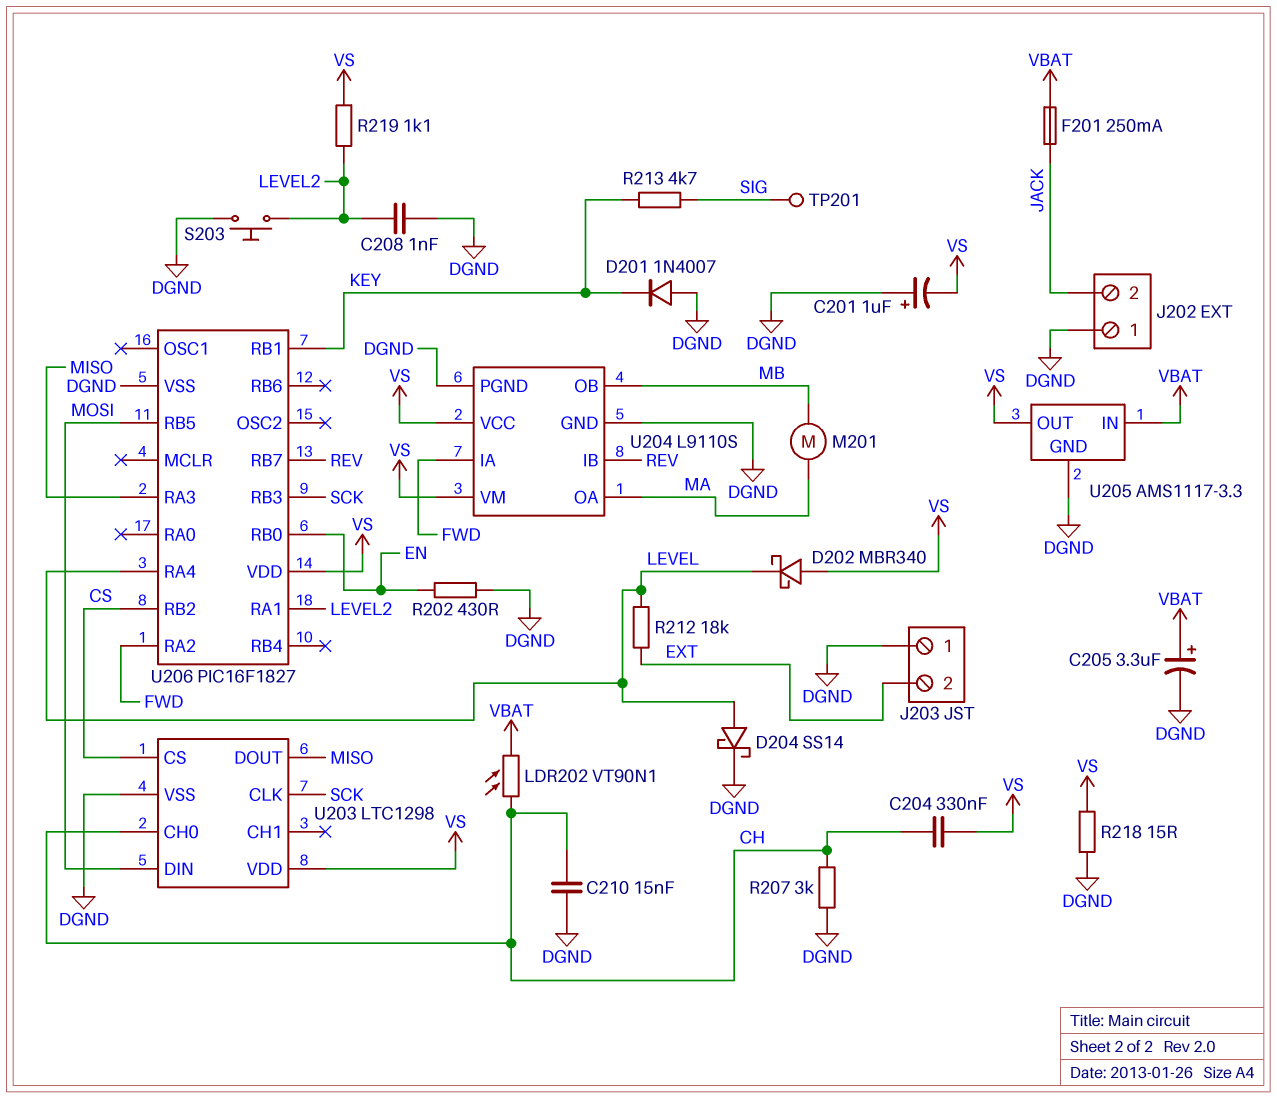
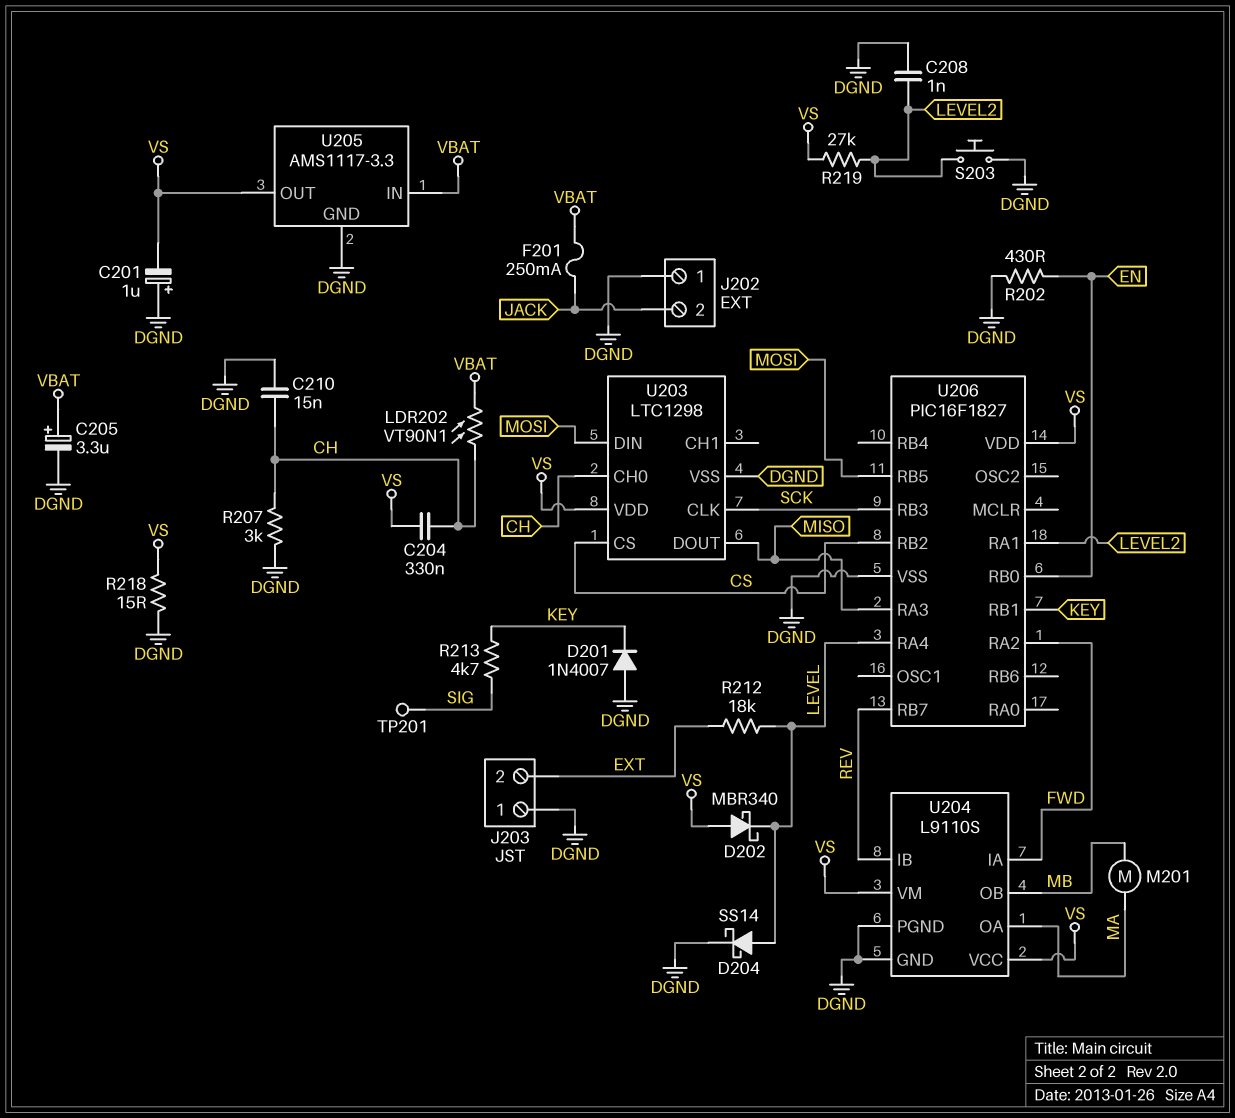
R219: 1.1k (LEVEL2, VS) -> 27k (LEVEL2, VS)

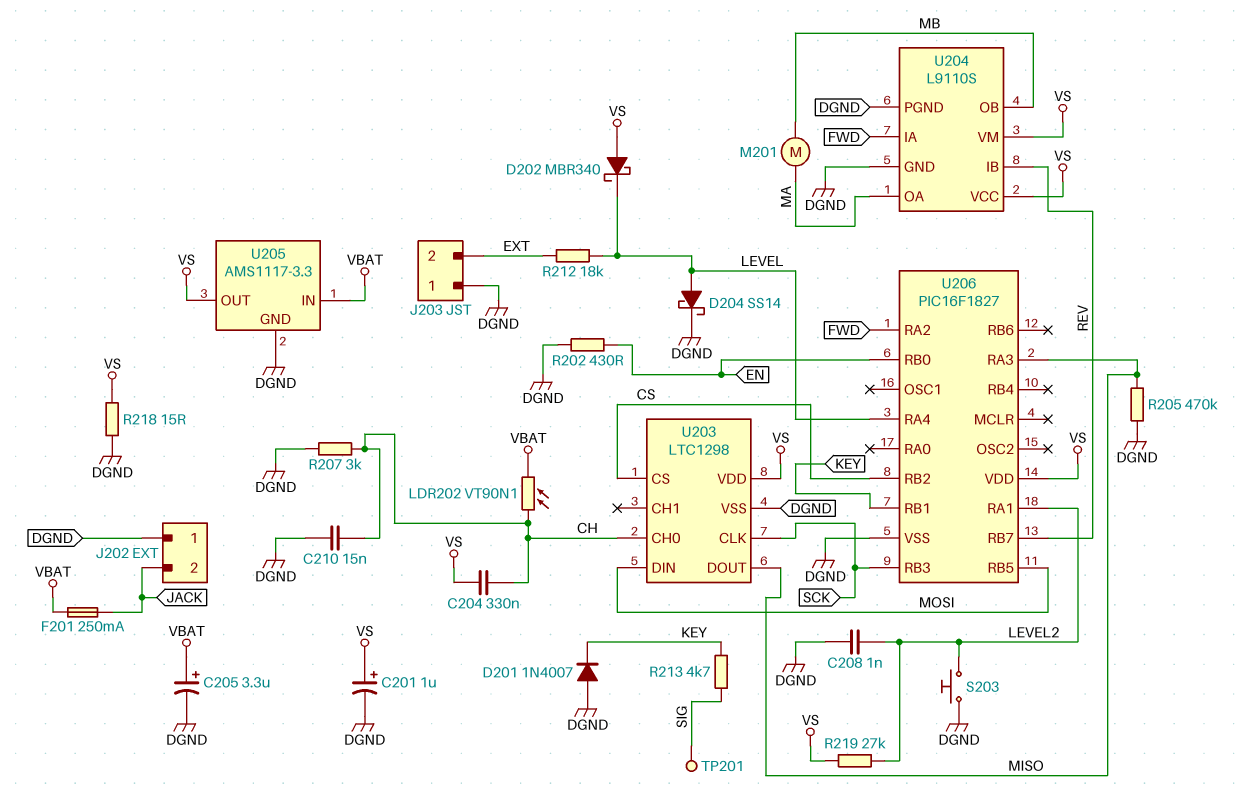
C201: 1uF (plus DGND, minus VS) -> 1uF (plus VS, minus DGND)
R205: none -> 470k (DGND, MISO)

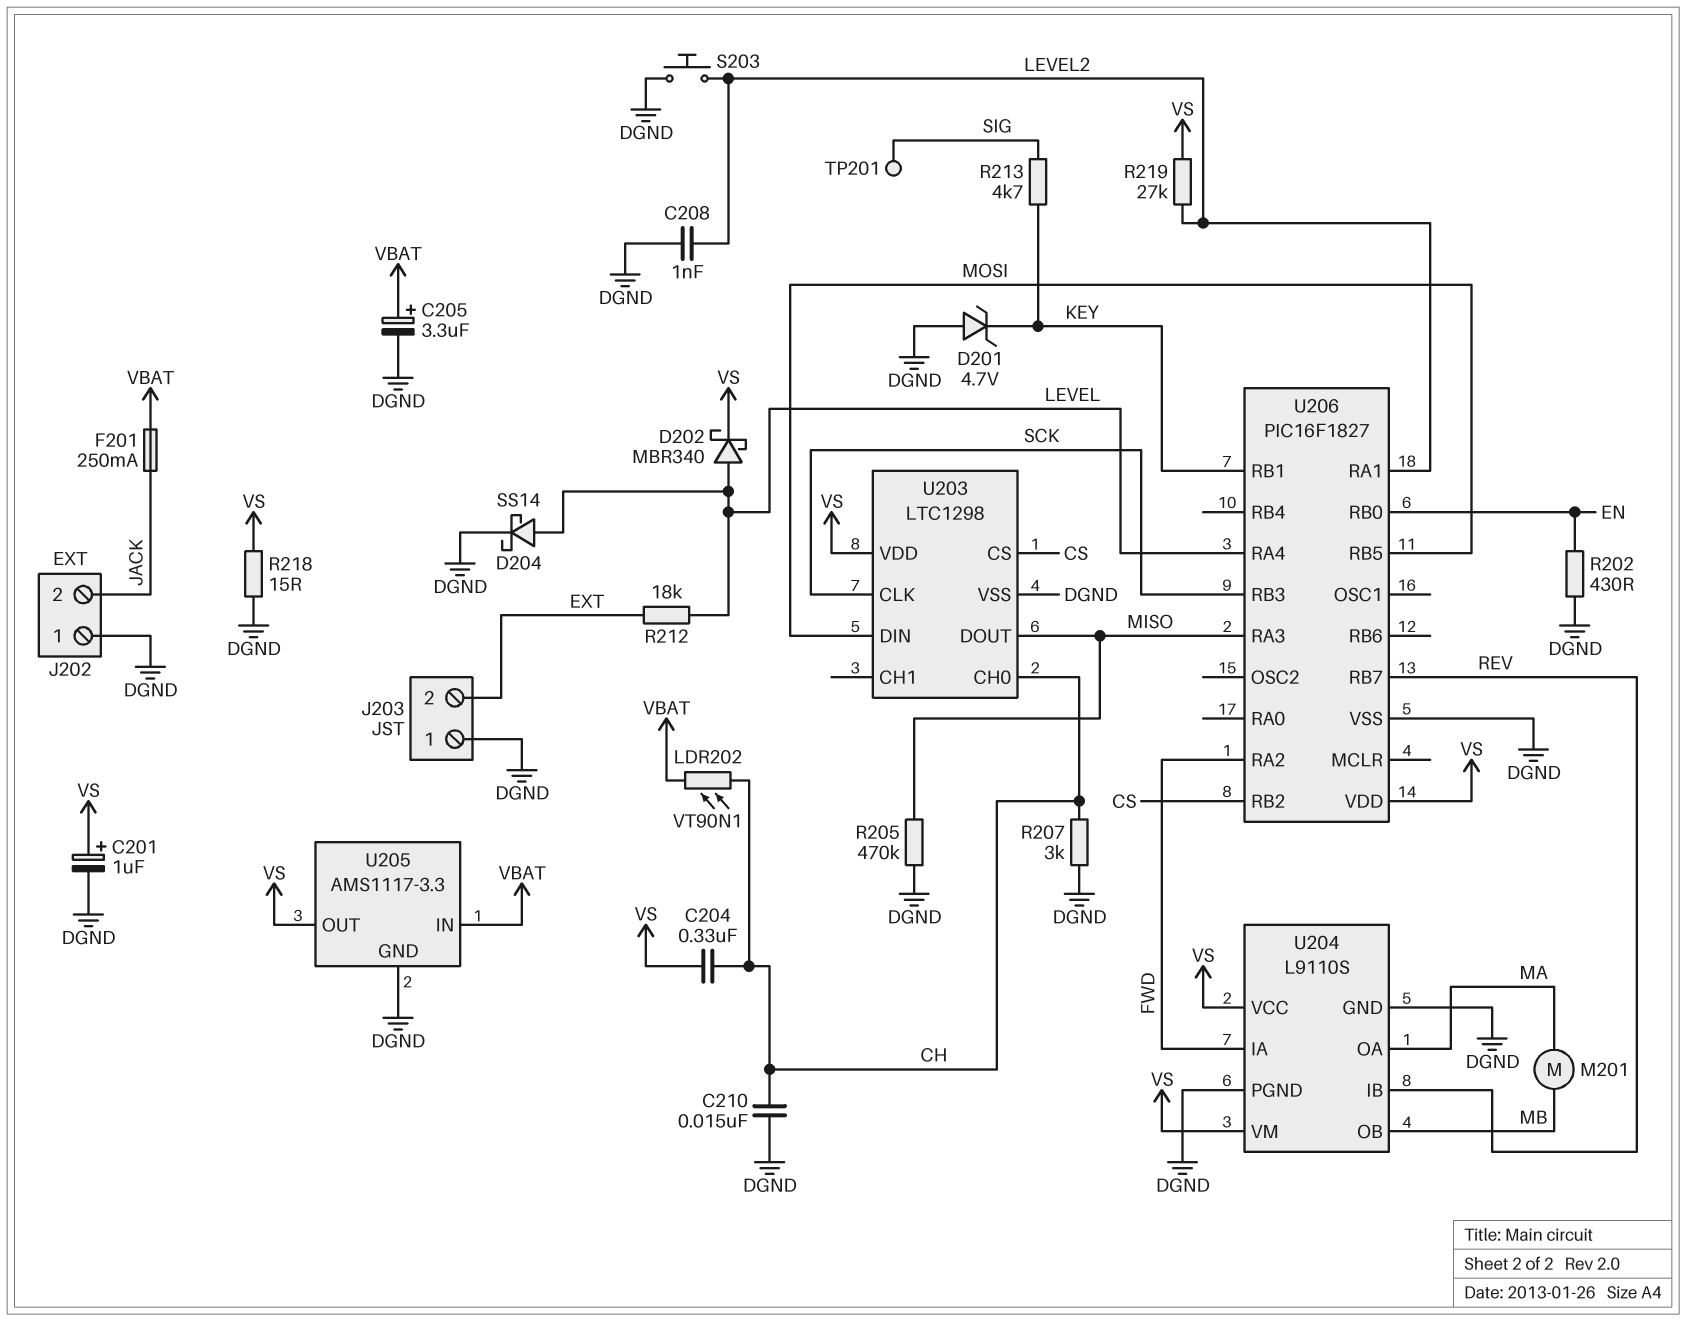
D201: diode 1N4007 (A DGND, K KEY) -> zener 4.7V (A DGND, K KEY)
D202: schottky MBR340 (A VS, K LEVEL) -> schottky MBR340 (A LEVEL, K VS)

